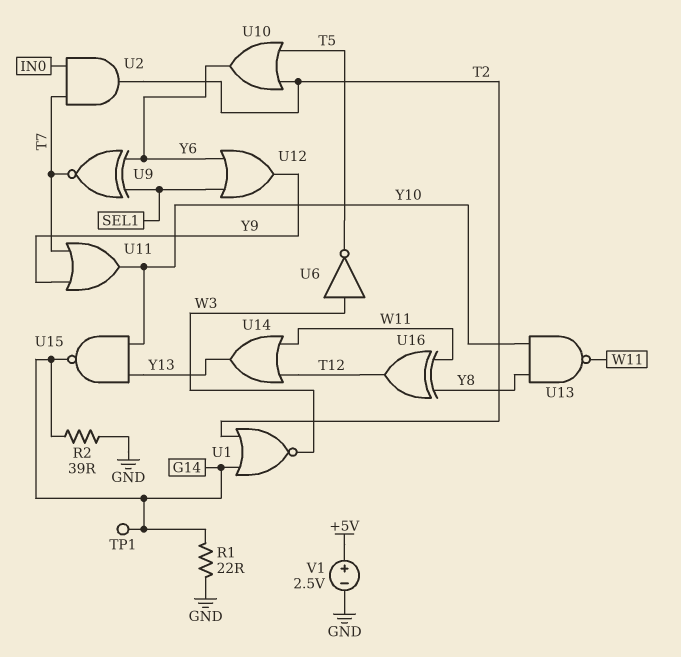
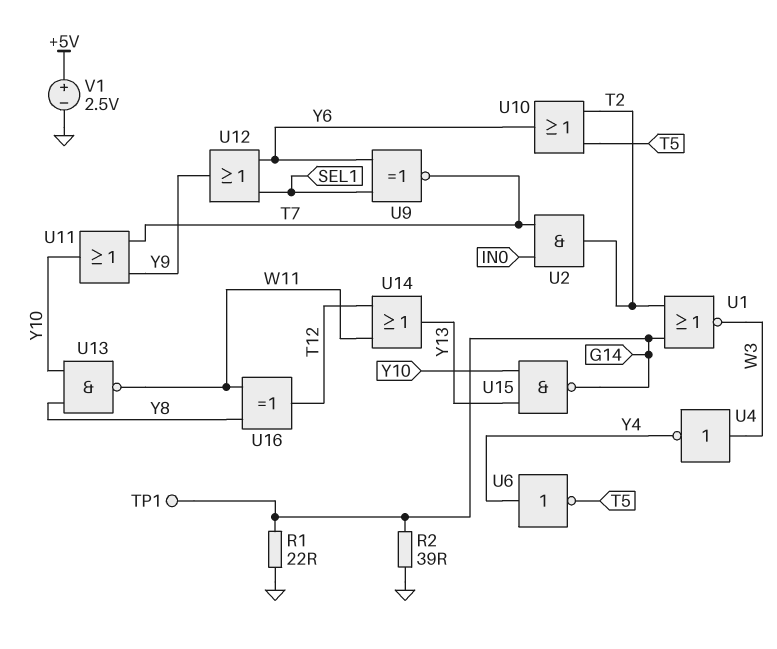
U4: none -> NOT (in W3, out Y4)
U6: NOT (in W3, out T5) -> NOT (in Y4, out T5)

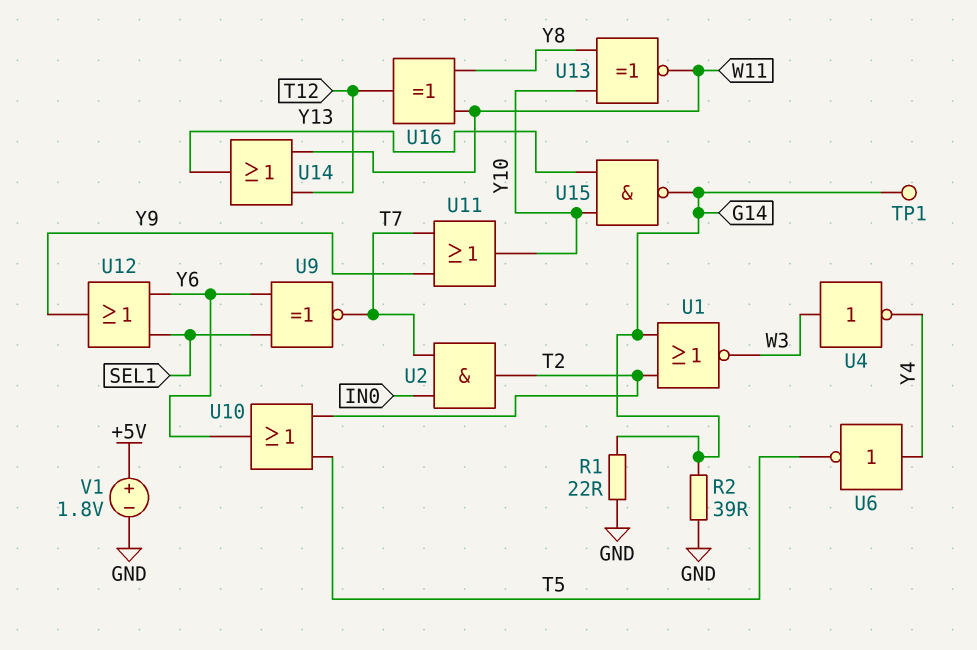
U13: NAND (in Y8, in Y10, out W11) -> XNOR (in Y8, in Y10, out W11)
V1: 2.5V (plus +5V, minus GND) -> 1.8V (plus +5V, minus GND)

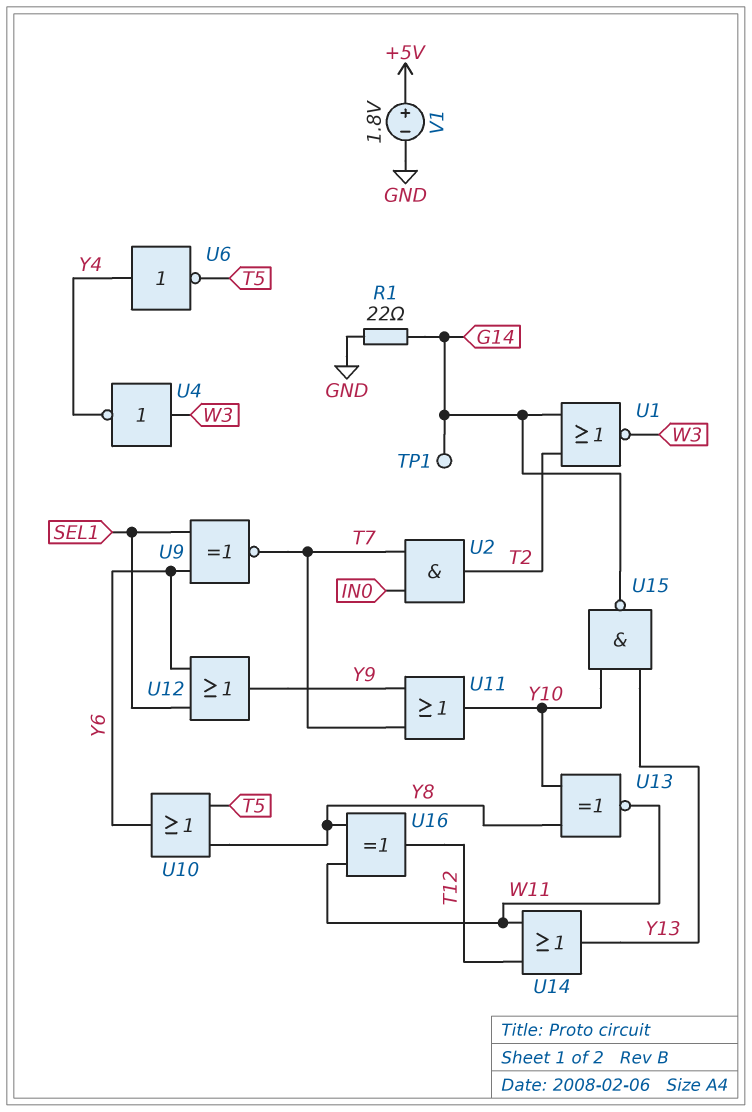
R2: 39 (G14, GND) -> none
U10: OR (in T2, in T5, out Y6) -> OR (in T5, in Y8, out Y6)

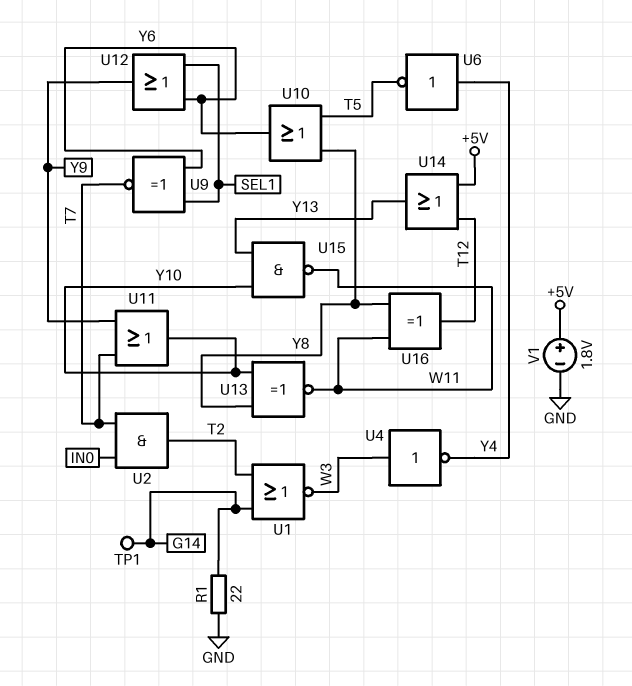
U14: OR (in T12, in W11, out Y13) -> OR (in +5V, in T12, out Y13)
U15: NAND (in Y10, in Y13, out G14) -> NAND (in Y10, in Y13, out W11)

